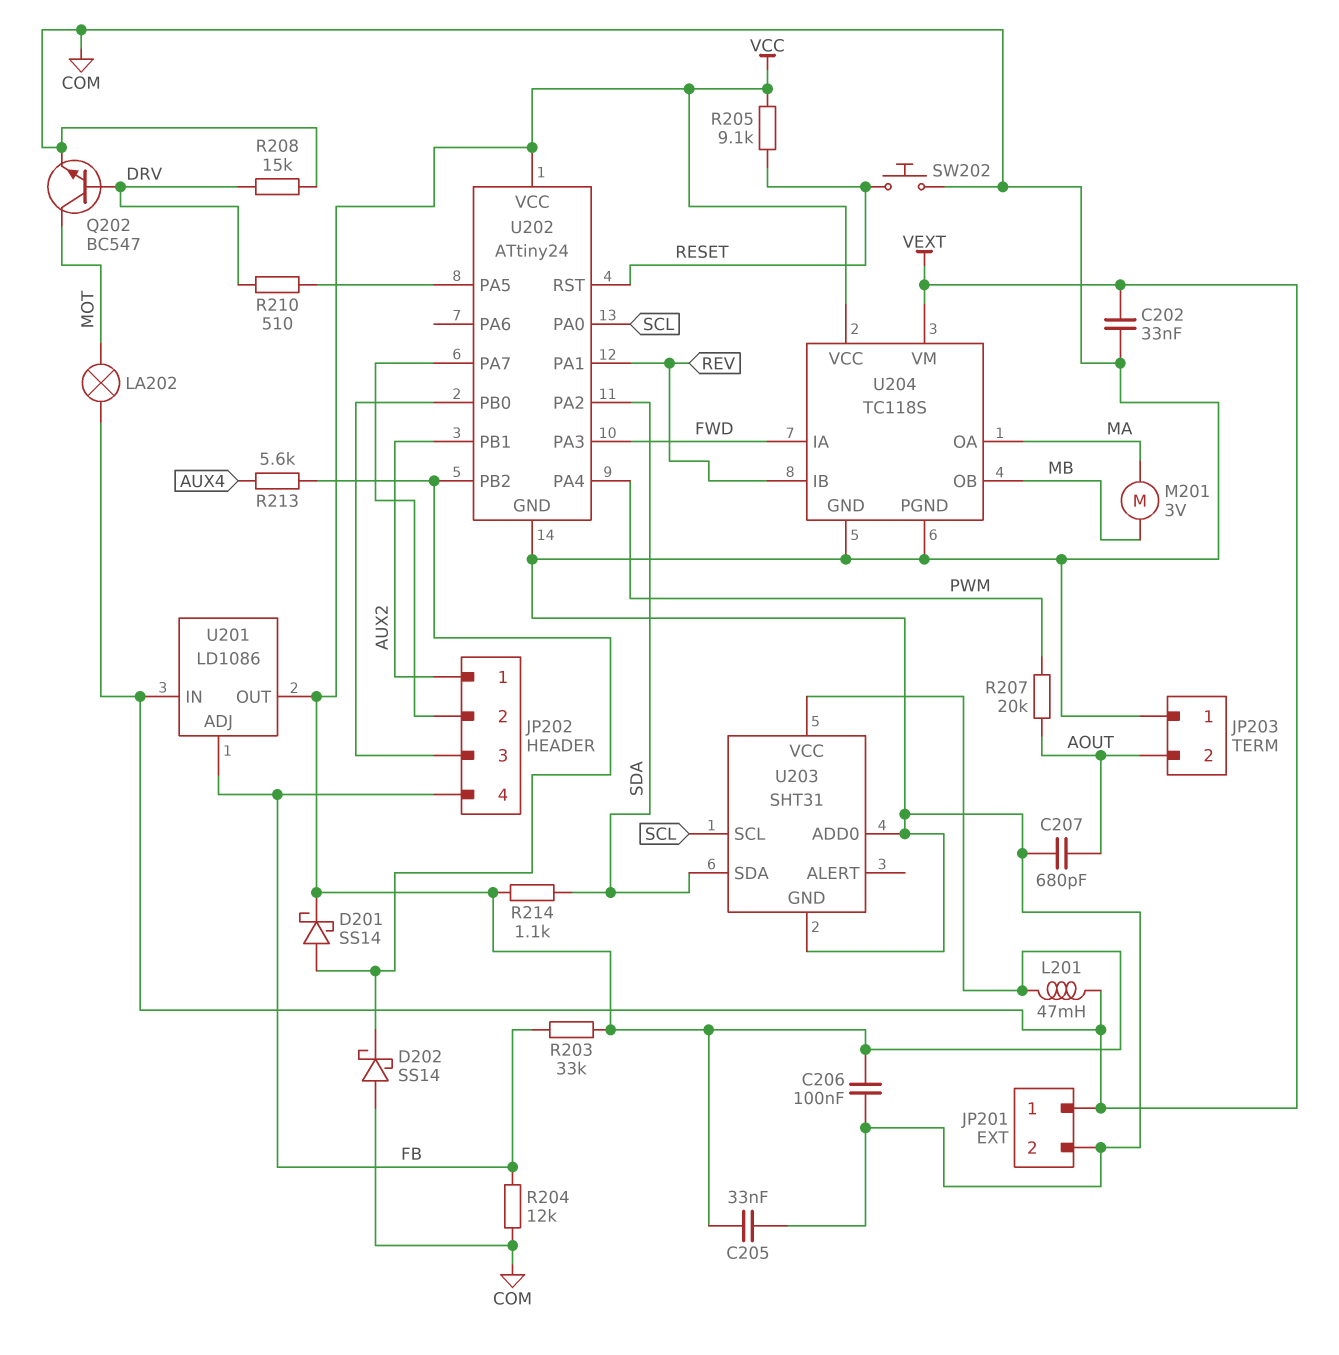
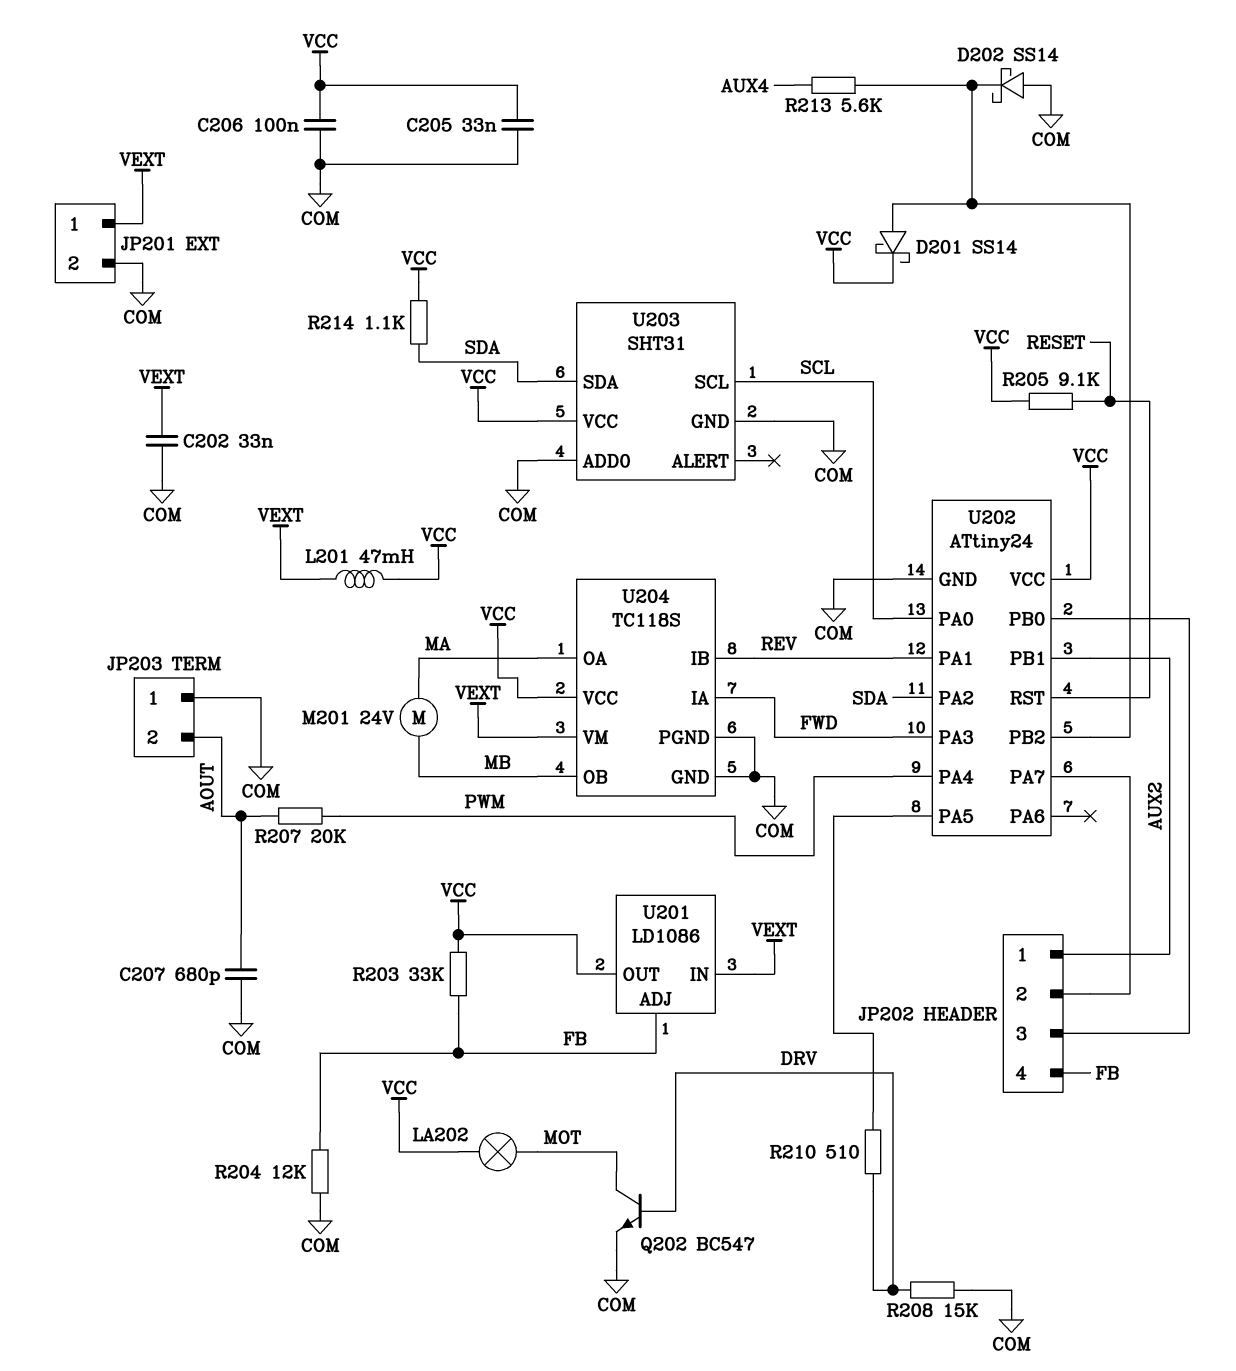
LA202: lamp (MOT, VEXT) -> lamp (MOT, VCC)
M201: motor 3V (MA, MB) -> motor 24V (MA, MB)
SW202: button (COM, RESET) -> none

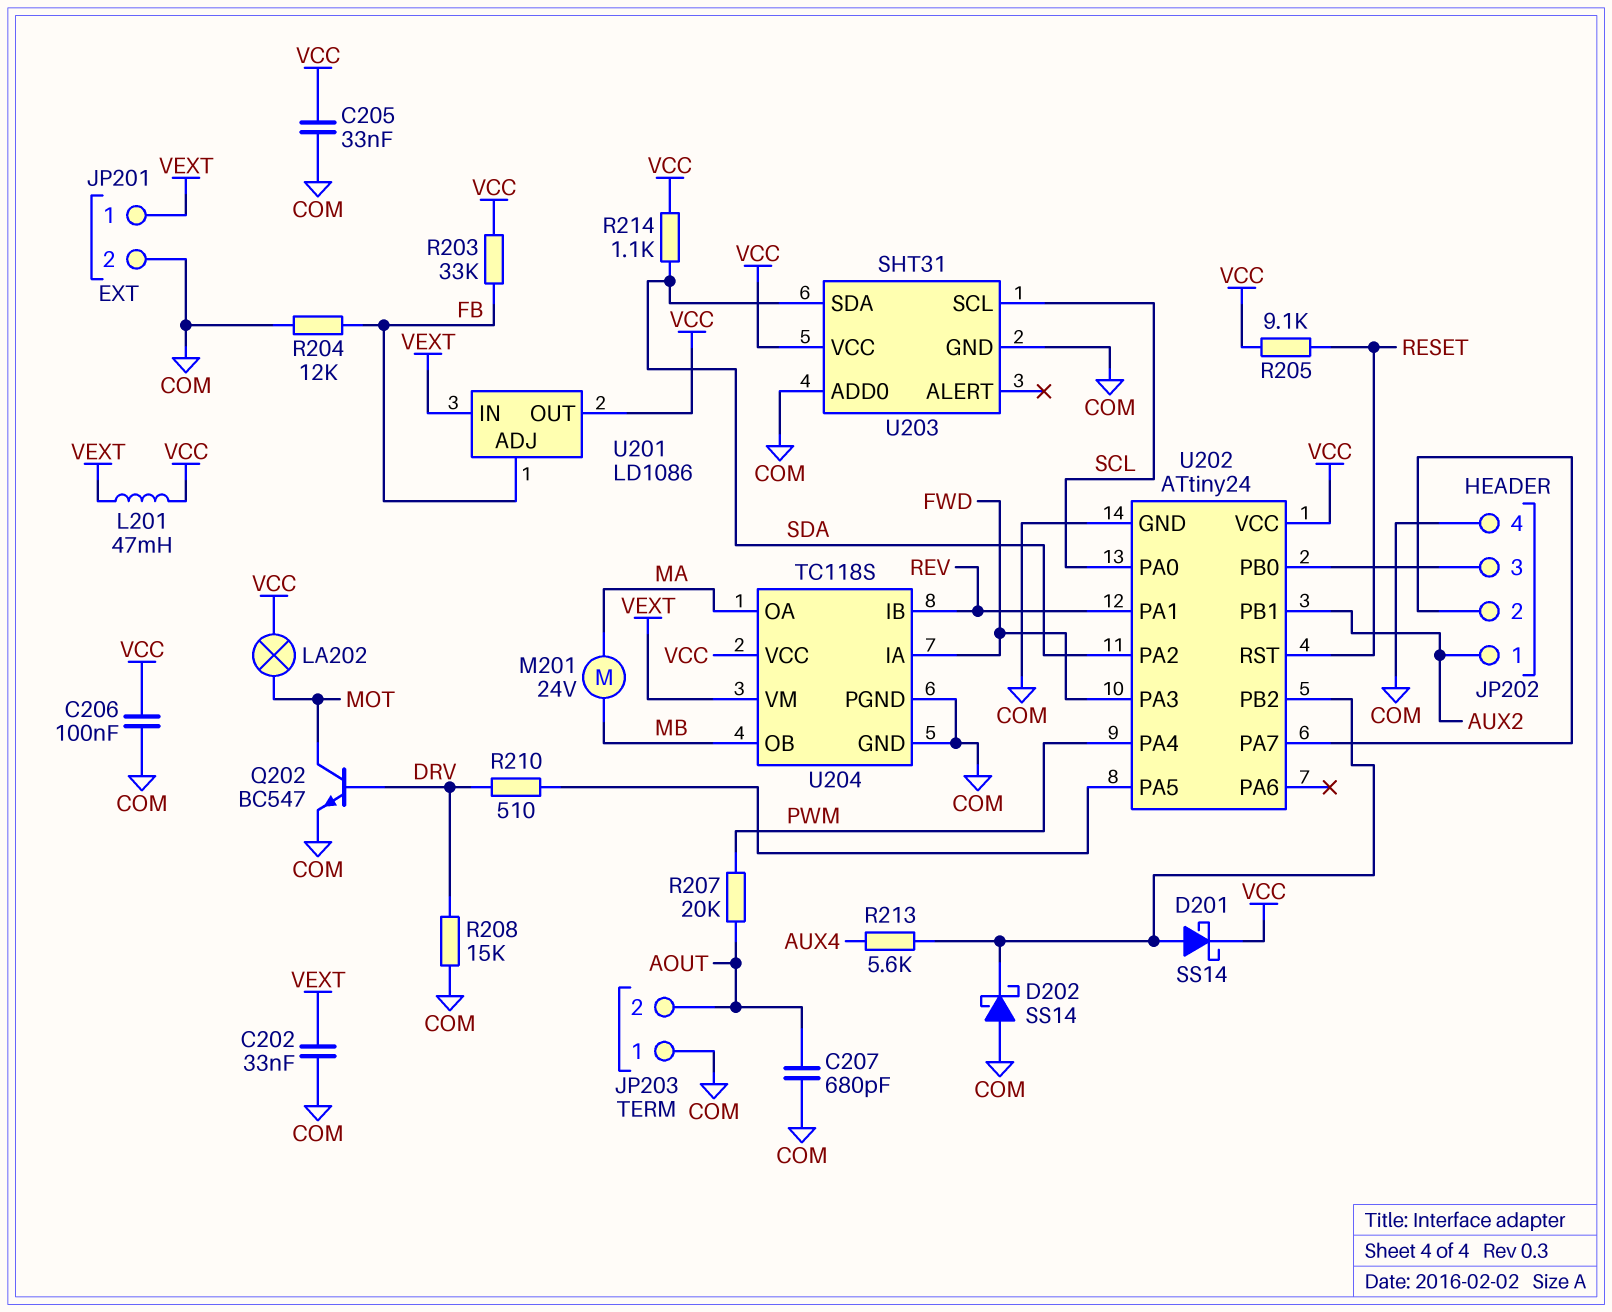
JP202 pin 4: FB -> COM

